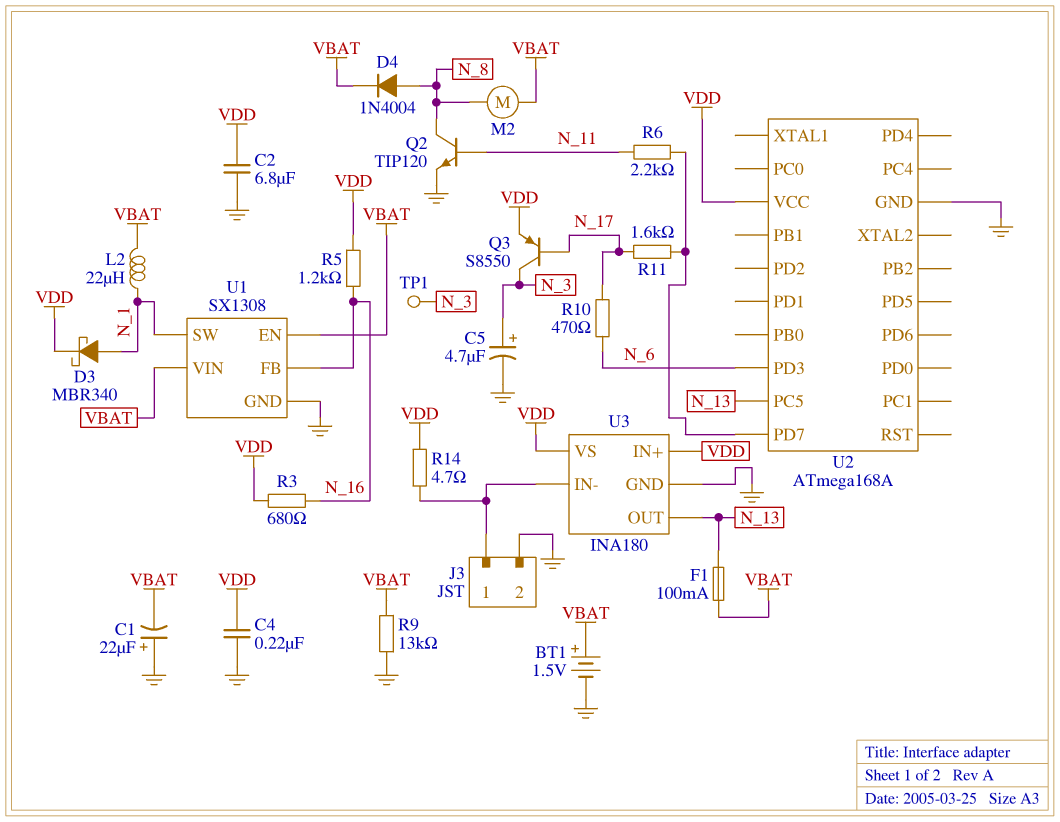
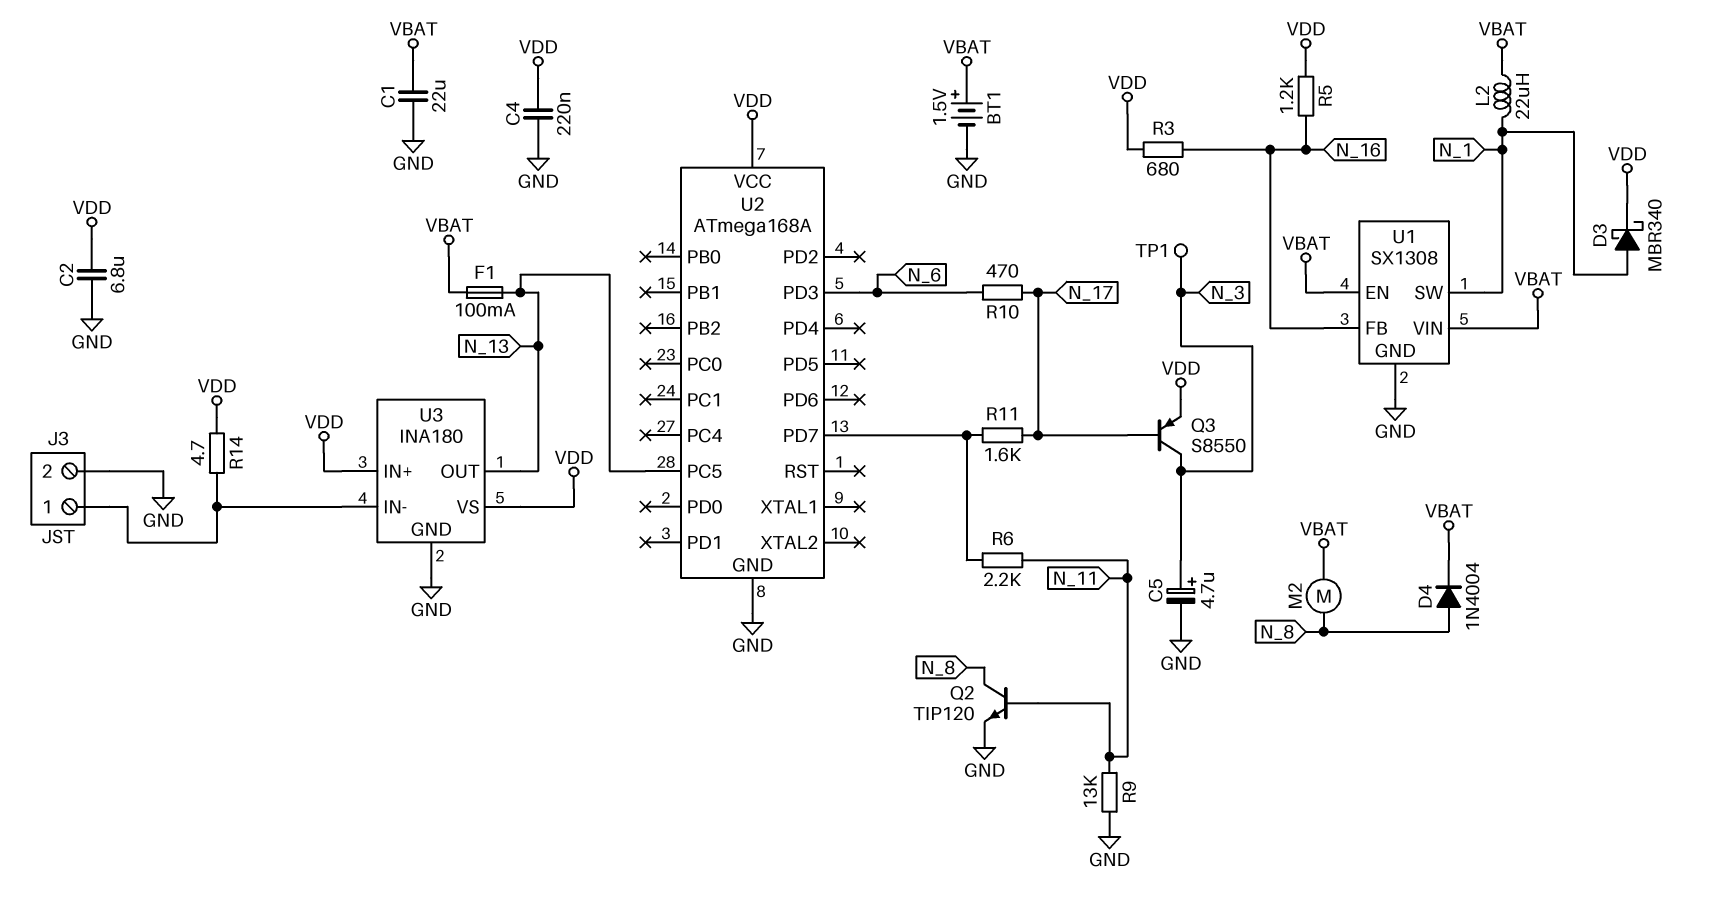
C1: 22uF (plus GND, minus VBAT) -> 22uF (GND, VBAT)
R9: 13k (GND, VBAT) -> 13k (GND, N_11)

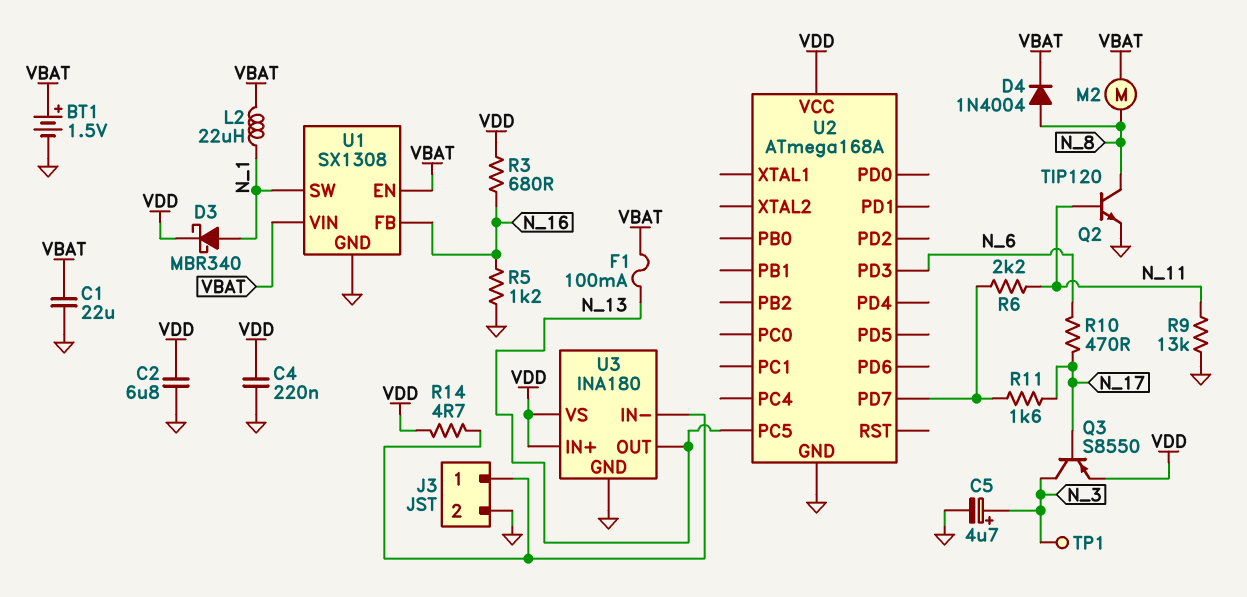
R5: 1.2k (N_16, VDD) -> 1.2k (GND, N_16)

